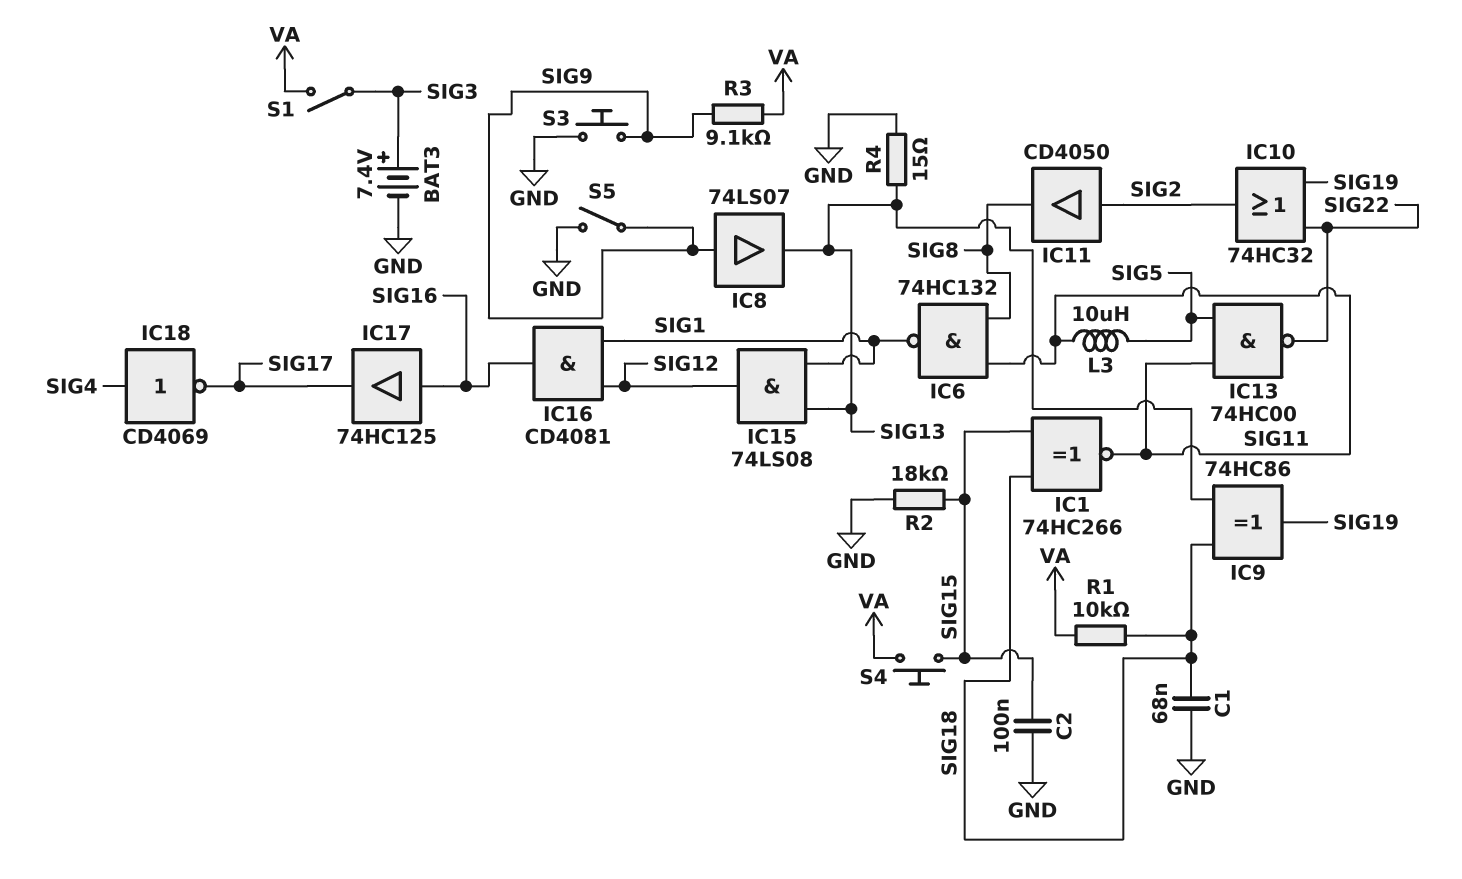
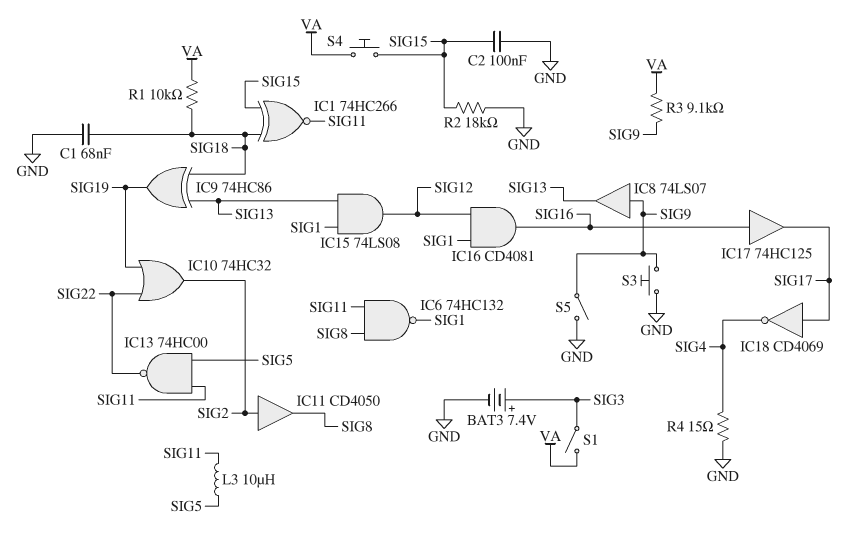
IC18: NOT CD4069 (in SIG4, out SIG17) -> NOT CD4069 (in SIG17, out SIG4)
R4: 15 (GND, SIG13) -> 15 (GND, SIG4)

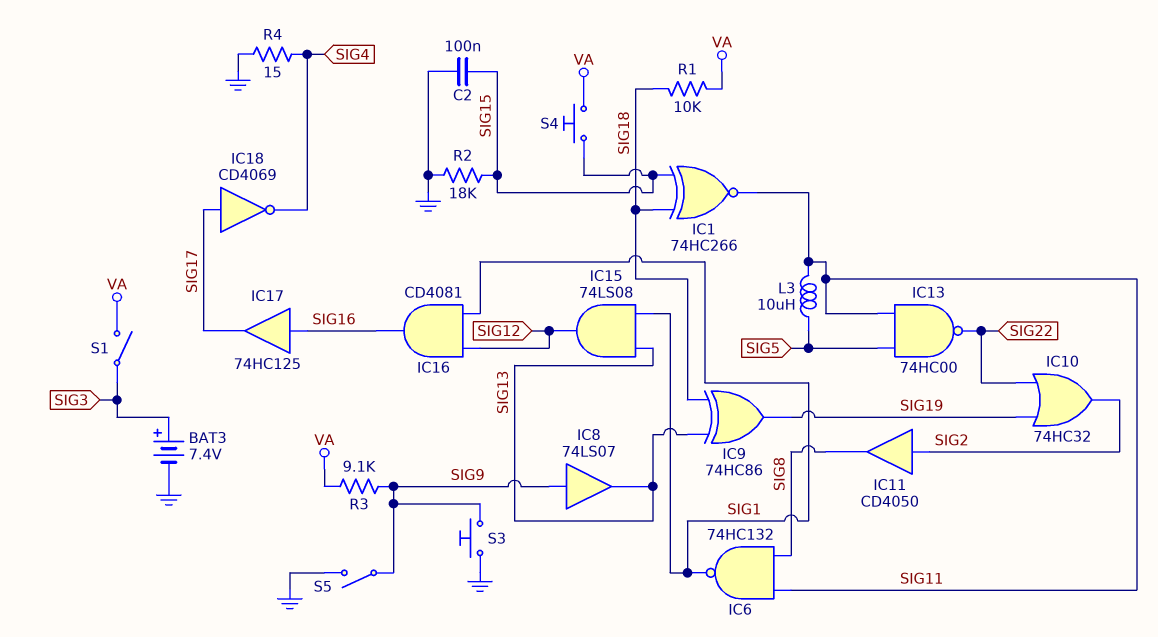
C1: 68nF (GND, SIG18) -> none

